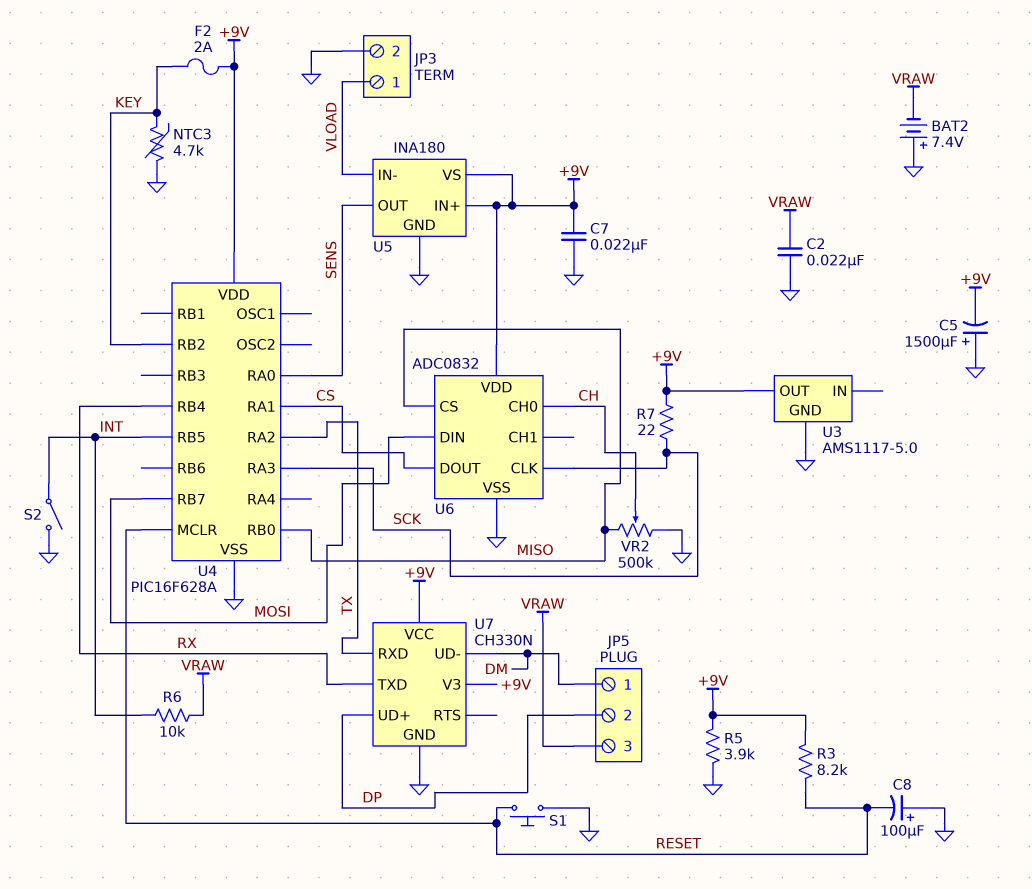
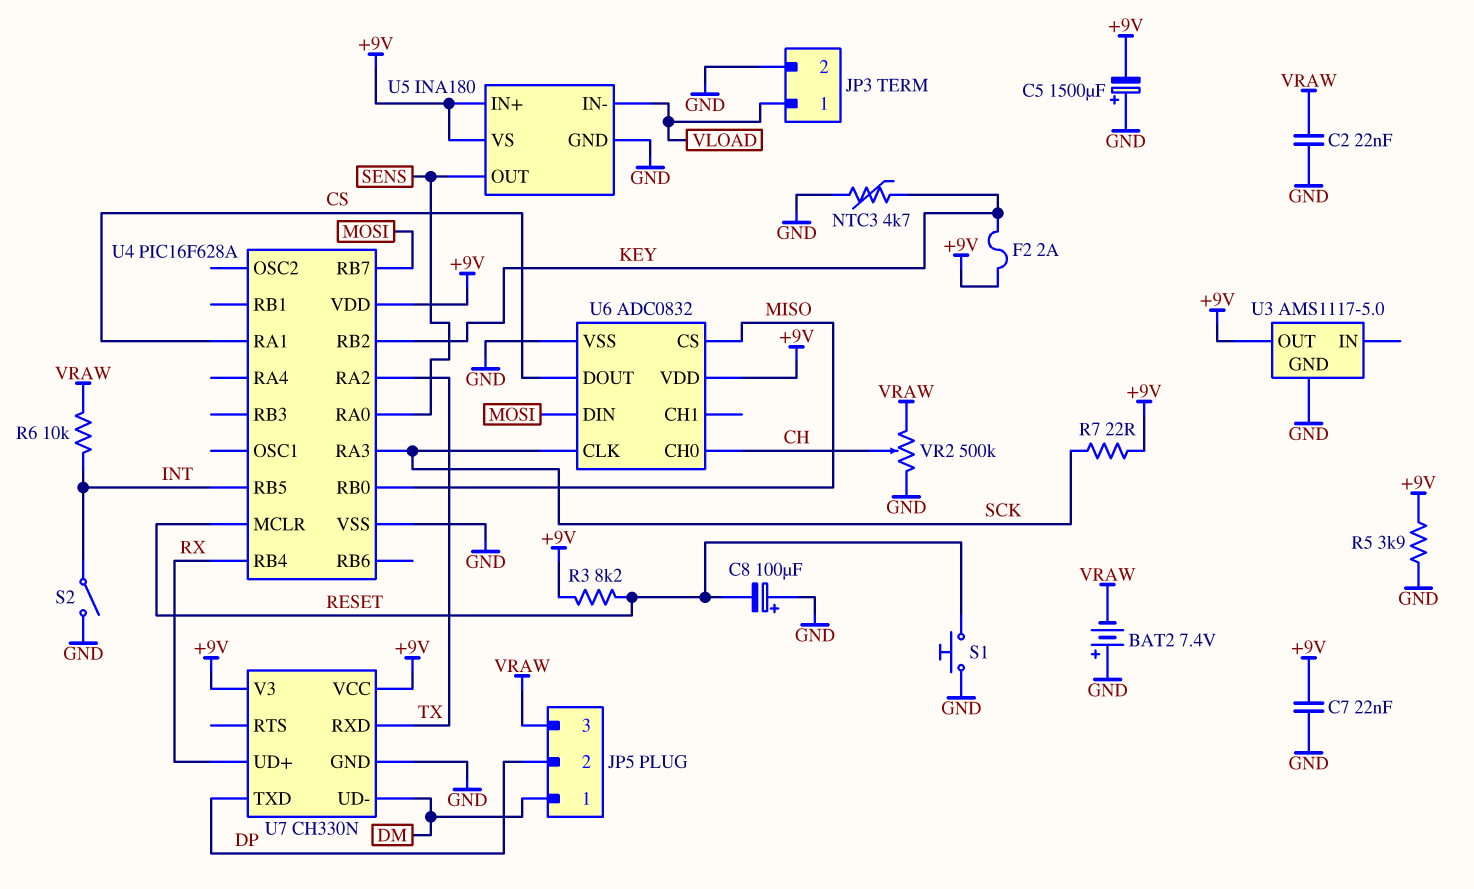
U7 pin TXD: RX -> DP
U7 pin UD+: DP -> RX
VR2: 500k (GND, MISO, wiper CH) -> 500k (GND, VRAW, wiper CH)

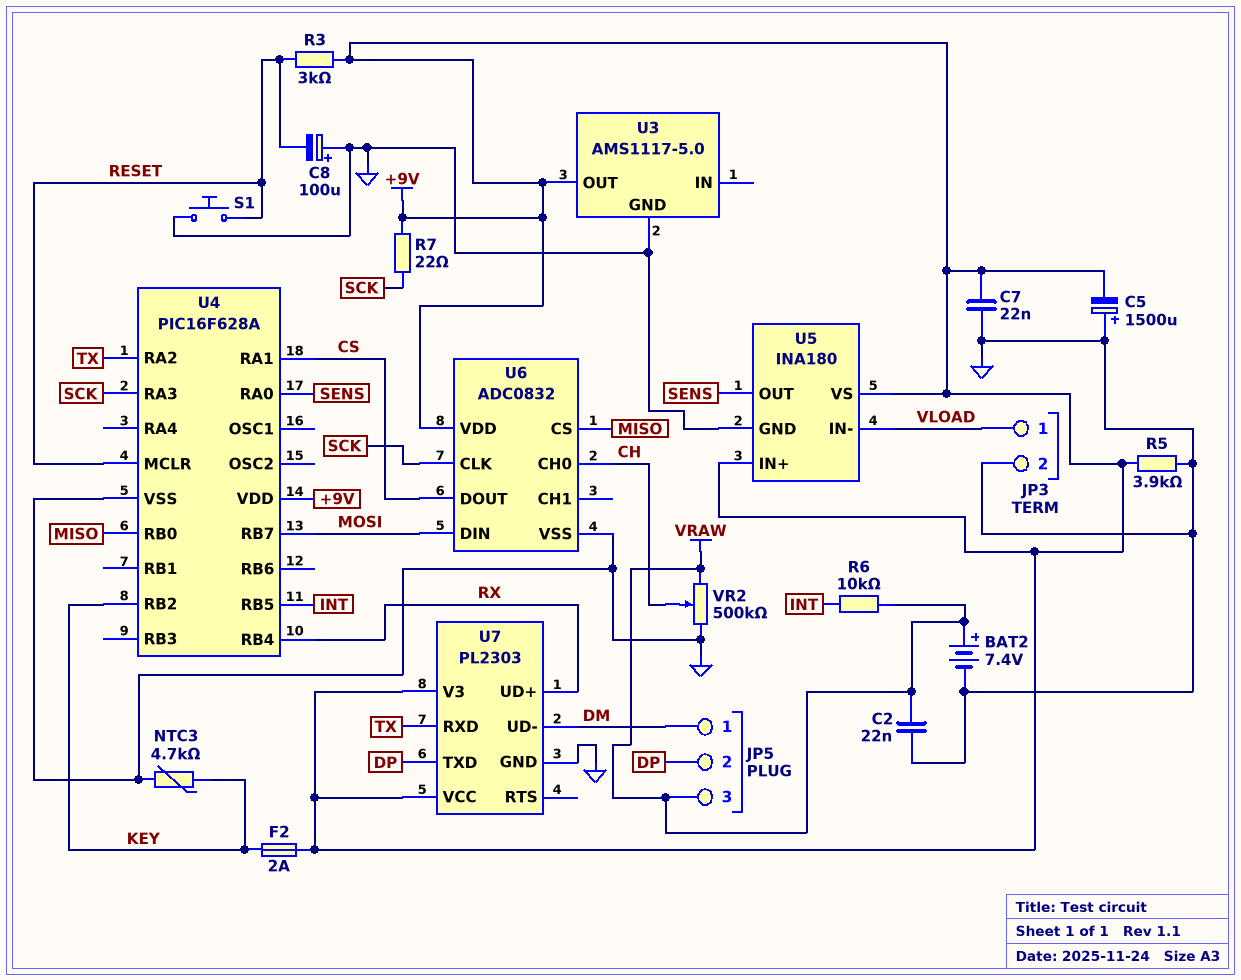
BAT2: 7.4V (plus GND, minus VRAW) -> 7.4V (plus VRAW, minus GND)
R3: 8.2k (+9V, RESET) -> 3k (+9V, RESET)
S2: switch (GND, INT) -> none
U7: CH330N -> PL2303

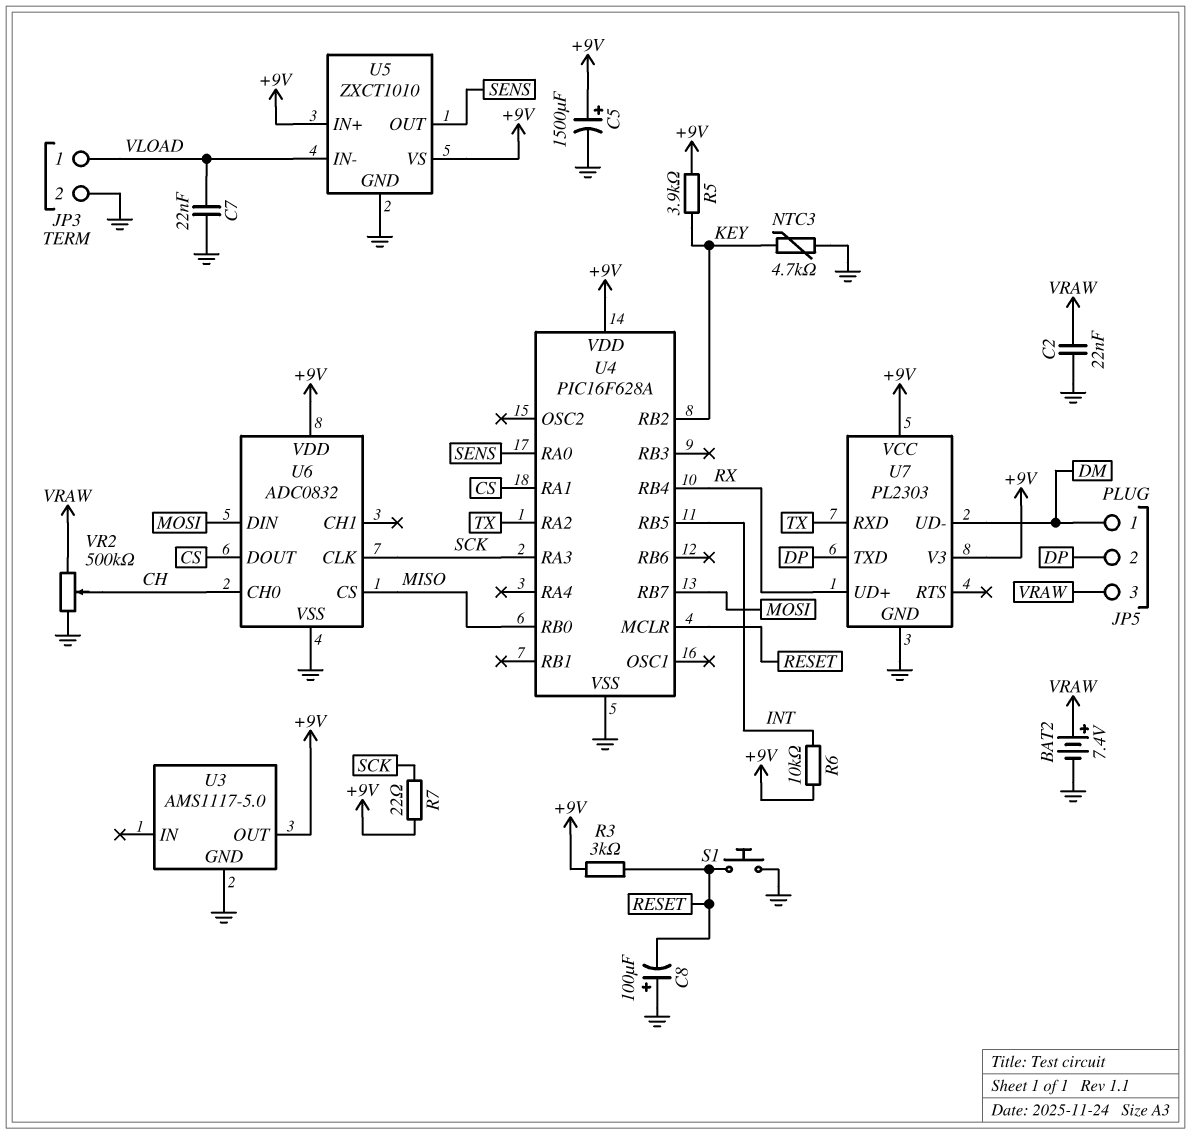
C5: 1500uF (plus GND, minus +9V) -> 1500uF (plus +9V, minus GND)
C7: 22nF (+9V, GND) -> 22nF (GND, VLOAD)
F2: 2A (+9V, KEY) -> none
R5: 3.9k (+9V, GND) -> 3.9k (+9V, KEY)
R6: 10k (INT, VRAW) -> 10k (+9V, INT)
U5: INA180 -> ZXCT1010

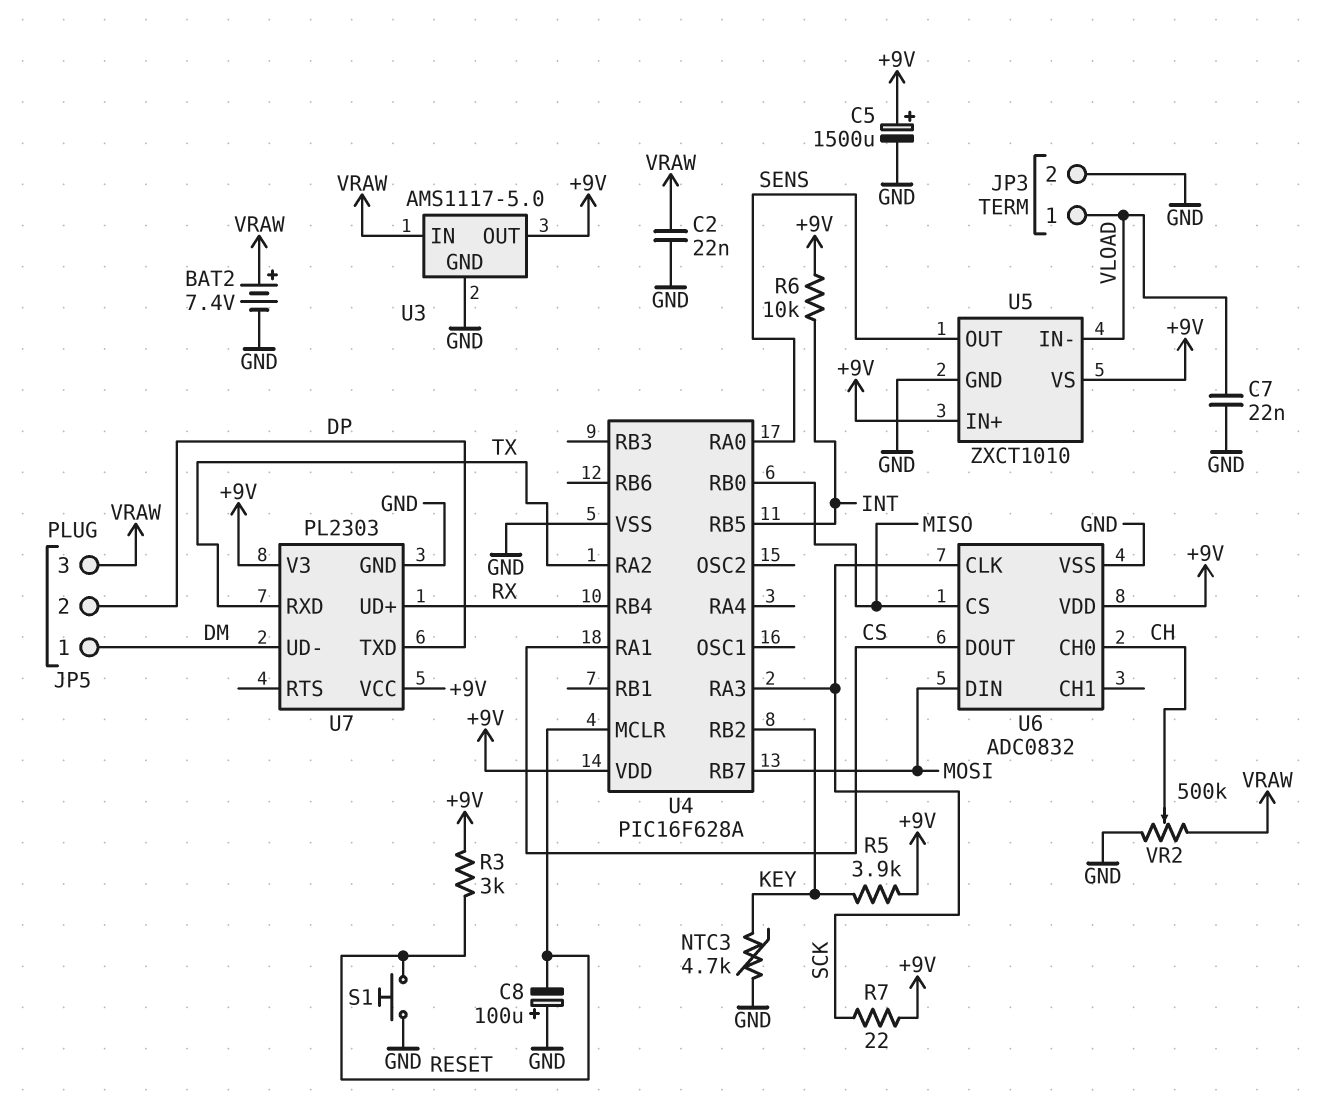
U3 pin IN: none -> VRAW

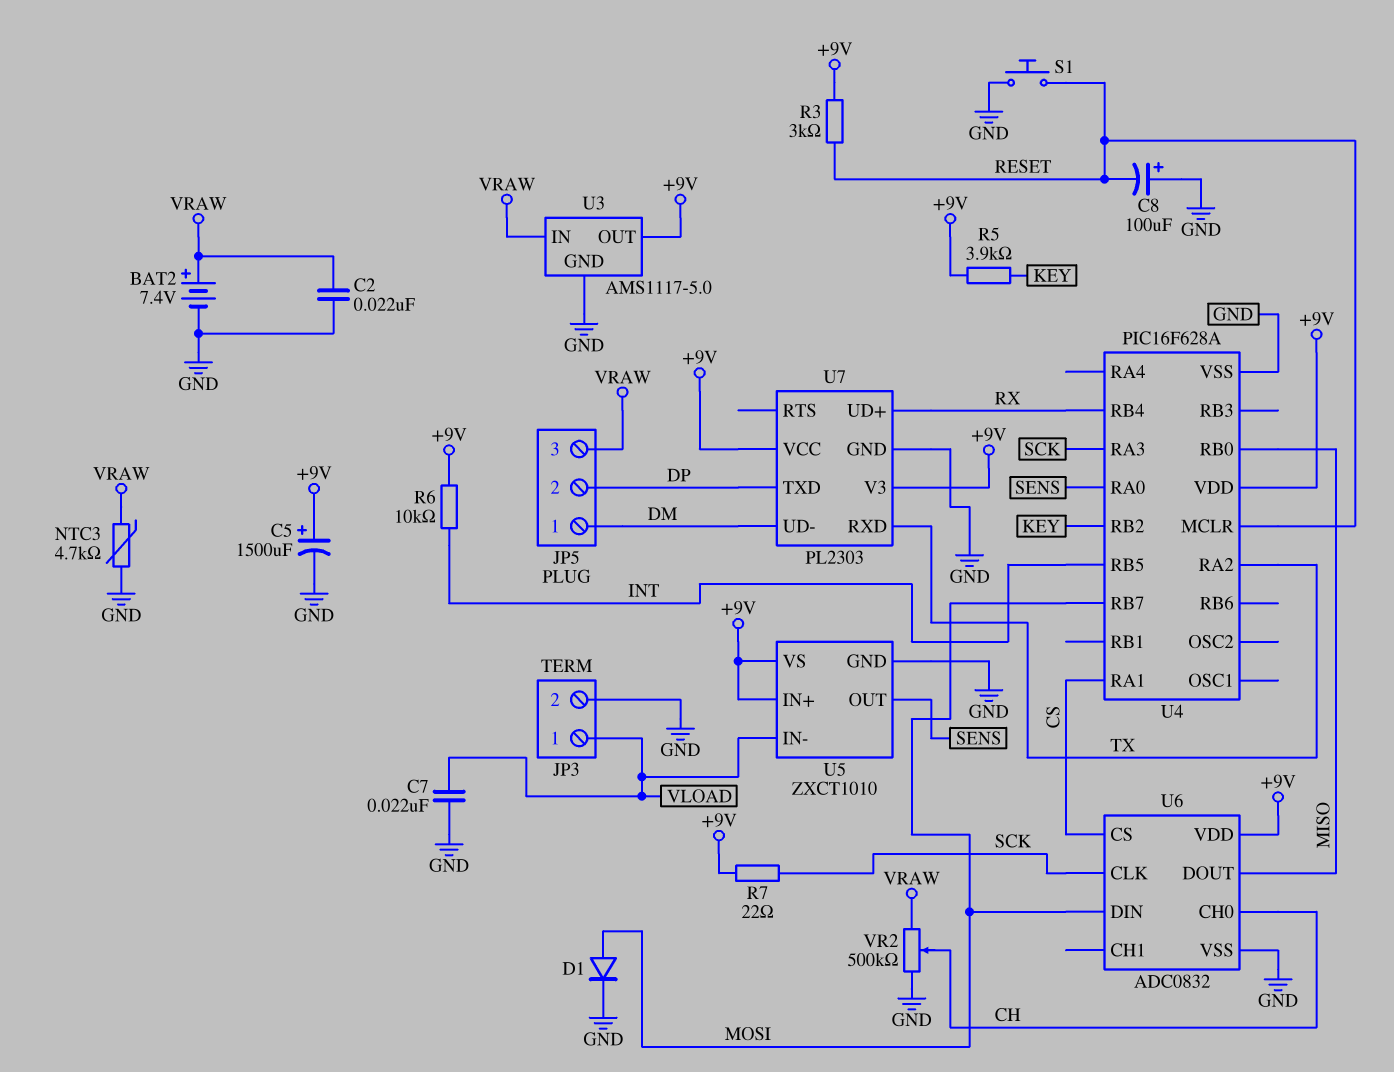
D1: none -> diode (A MOSI, K GND)
NTC3: 4.7k (GND, KEY) -> 4.7k (GND, VRAW)
U6 pin CS: MISO -> CS
U6 pin DOUT: CS -> MISO

